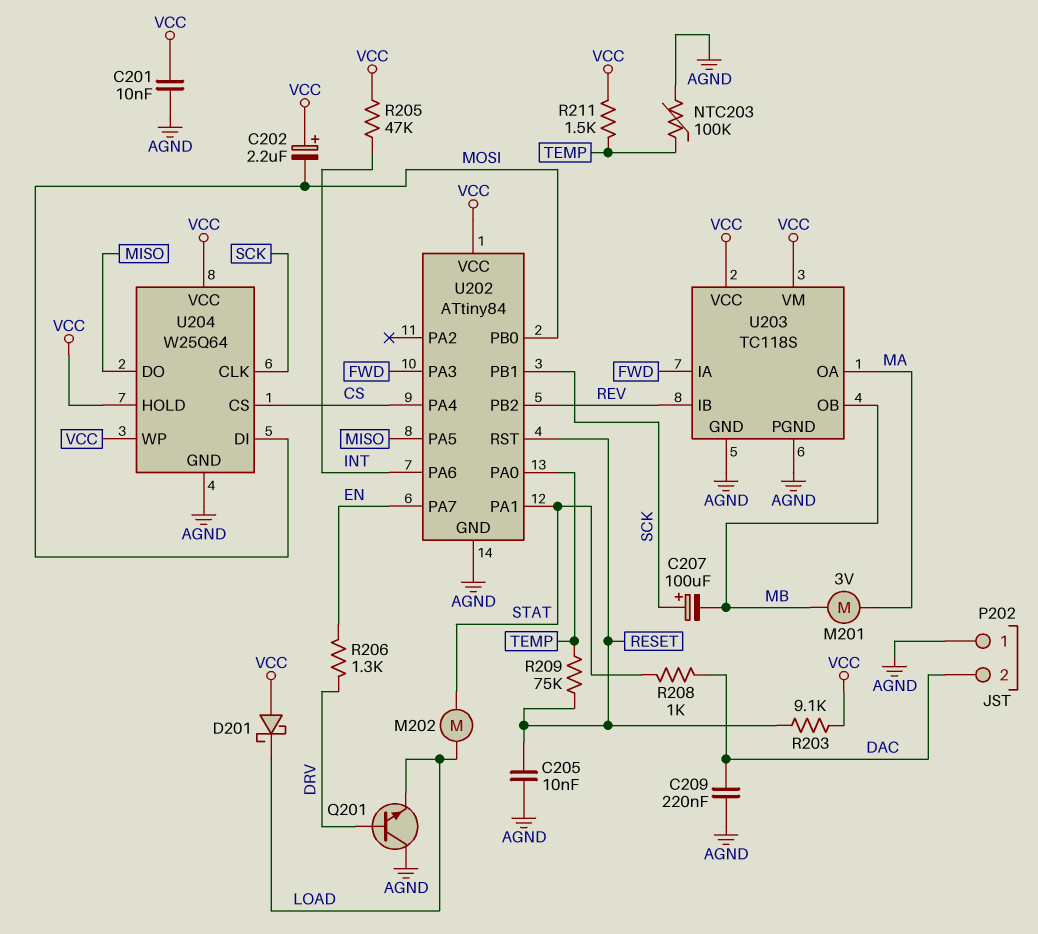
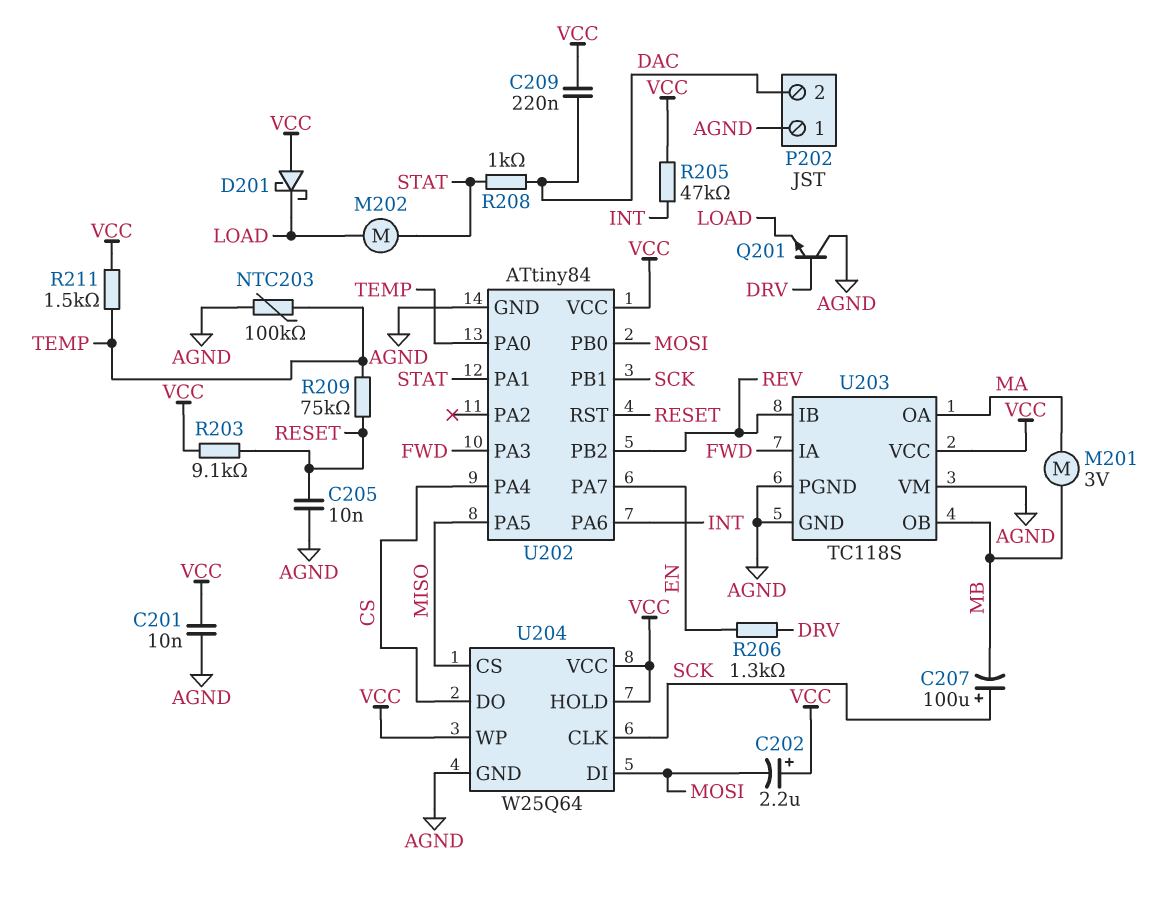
C209: 220nF (AGND, DAC) -> 220nF (DAC, VCC)
U203 pin VM: VCC -> AGND
U204 pin CS: CS -> MISO
U204 pin DO: MISO -> CS

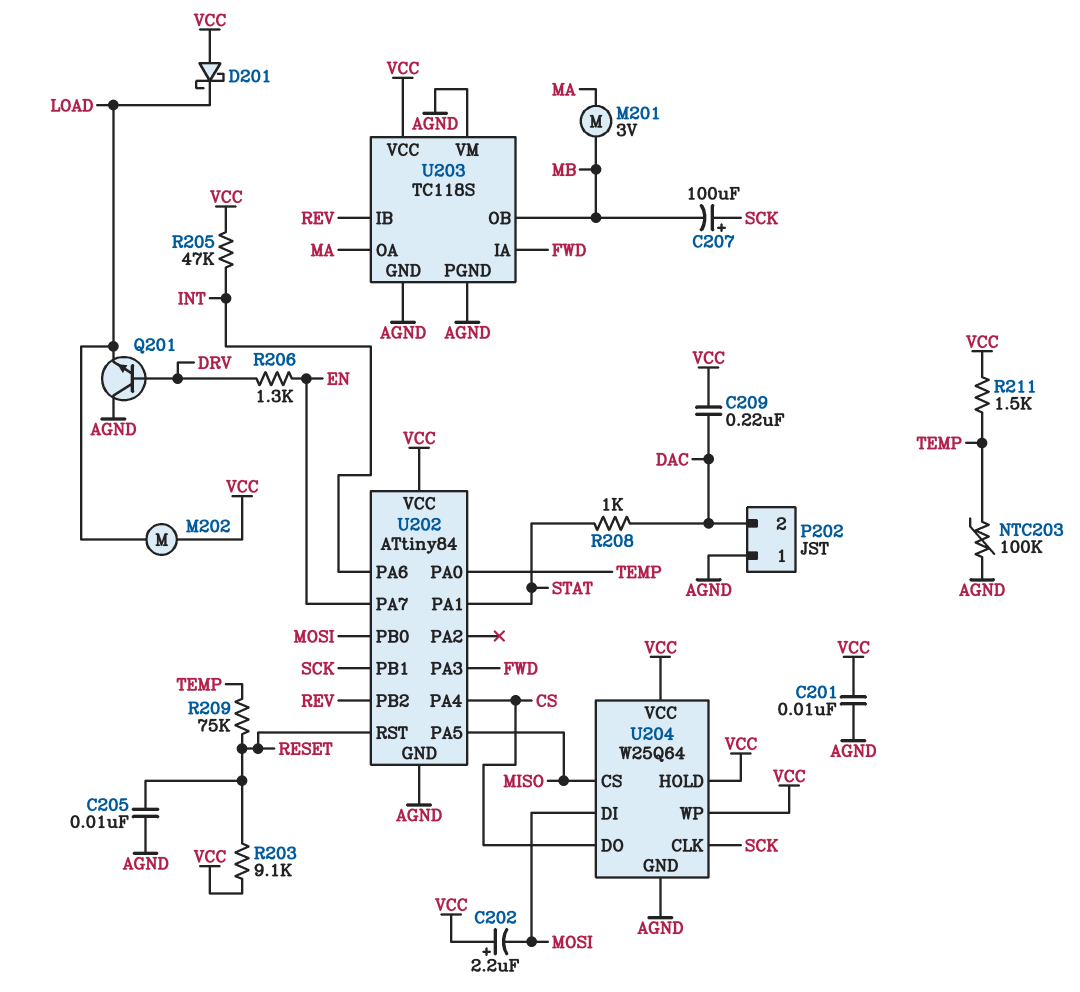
M202: motor (LOAD, STAT) -> motor (LOAD, VCC)

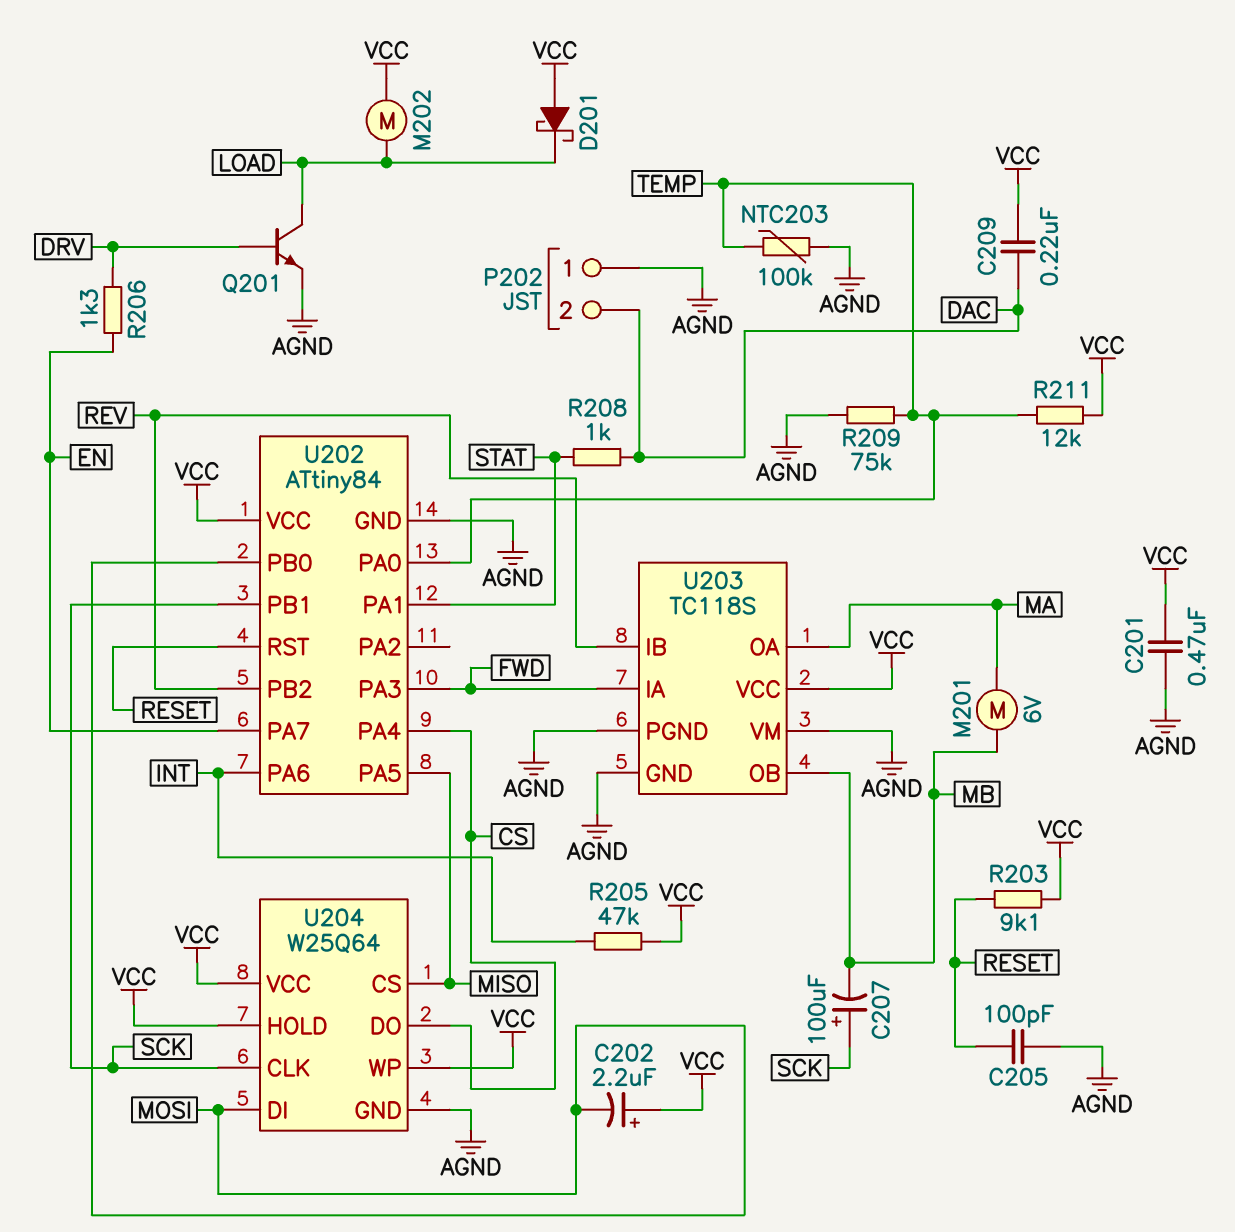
C201: 10nF (AGND, VCC) -> 470nF (AGND, VCC)
C205: 10nF (AGND, RESET) -> 100pF (AGND, RESET)
M201: motor 3V (MA, MB) -> motor 6V (MA, MB)
Q201: NPN (B DRV, C AGND, E LOAD) -> NPN (B DRV, C LOAD, E AGND)
R209: 75k (RESET, TEMP) -> 75k (AGND, TEMP)
R211: 1.5k (TEMP, VCC) -> 12k (TEMP, VCC)

